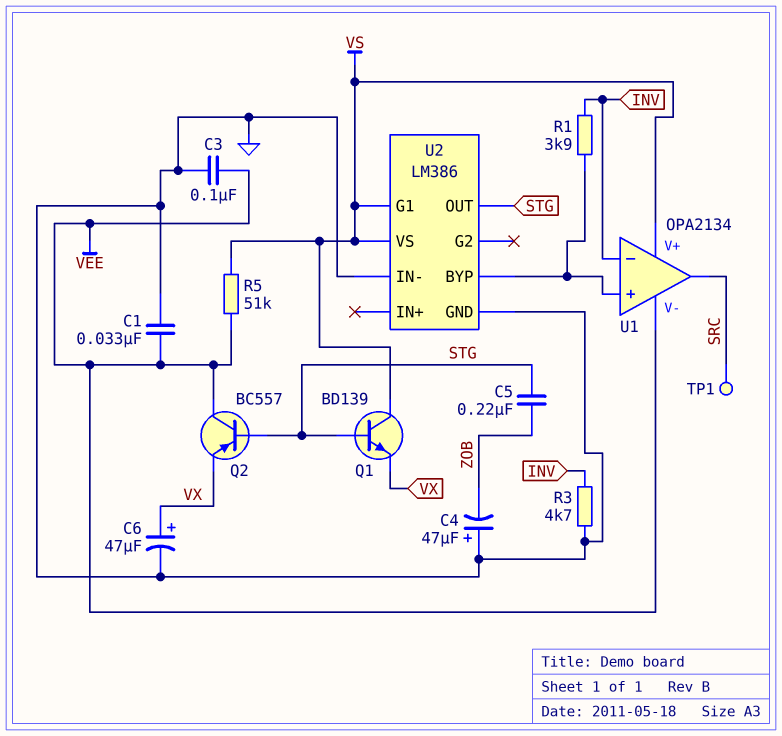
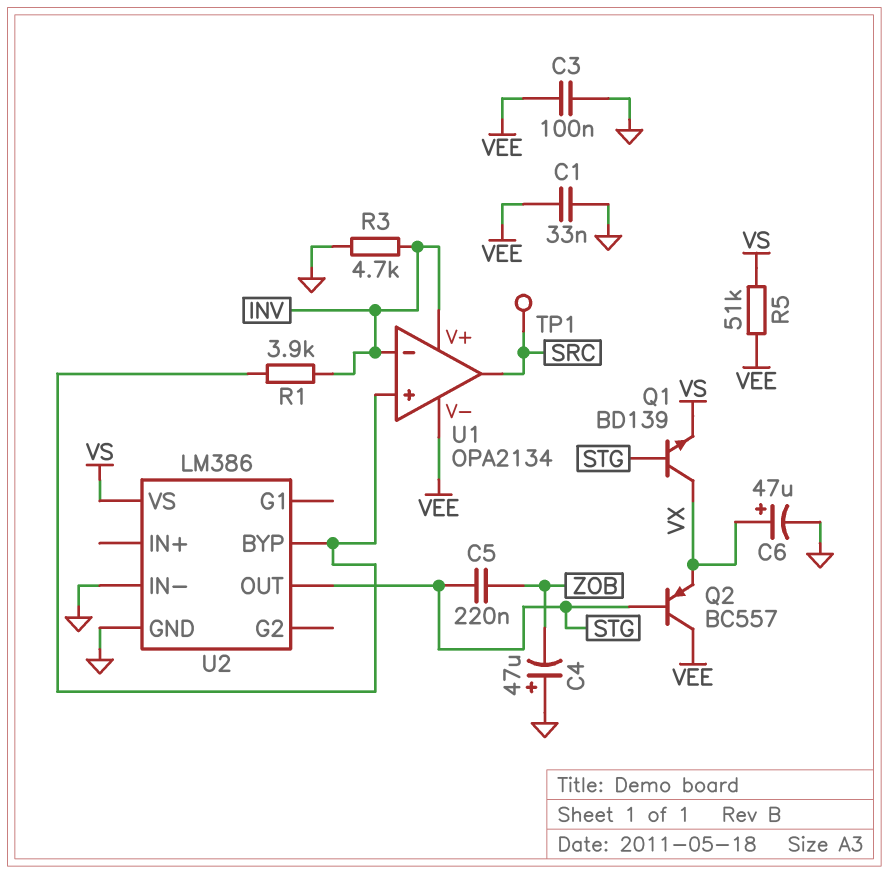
Q1: NPN BD139 (B STG, C VS, E VX) -> NPN BD139 (B STG, C VX, E VS)
U1 pin V+: VS -> INV
U2 pin G1: VS -> none

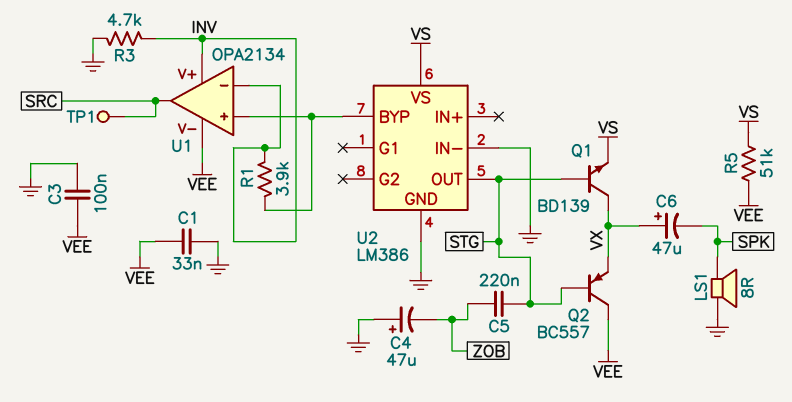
C6: 47uF (plus VX, minus GND) -> 47uF (plus VX, minus SPK)
LS1: none -> speaker 8R (GND, SPK)

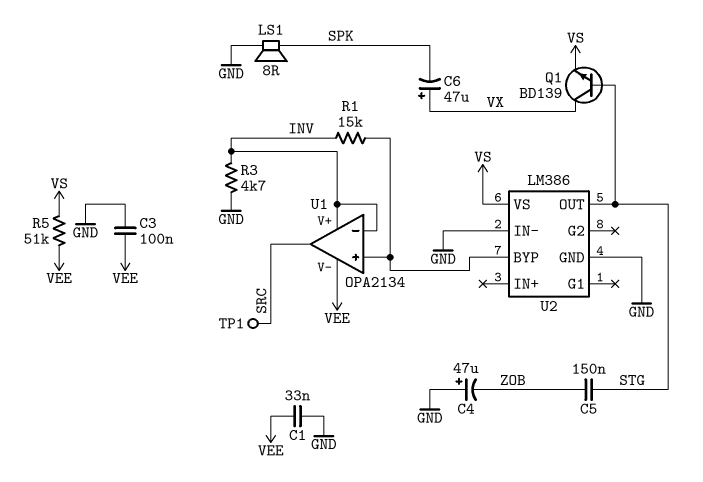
C5: 220nF (STG, ZOB) -> 150nF (STG, ZOB)
Q2: PNP BC557 (B STG, C VEE, E VX) -> none
R1: 3.9k (INV, U1/in+) -> 15k (INV, U1/in+)

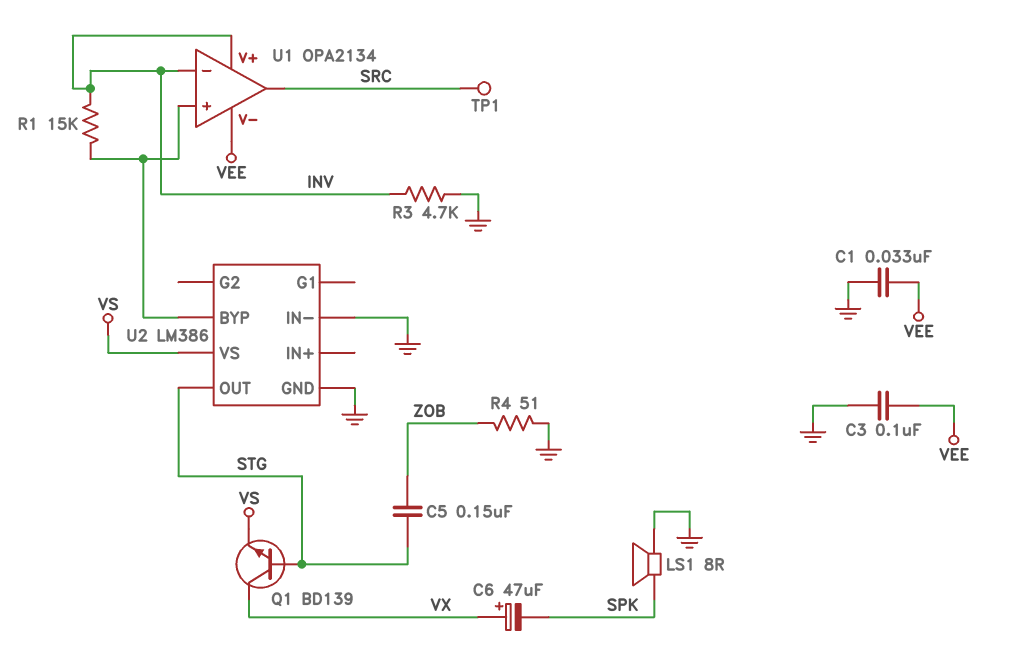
C4: 47uF (plus GND, minus ZOB) -> none
R4: none -> 51 (GND, ZOB)
R5: 51k (VEE, VS) -> none

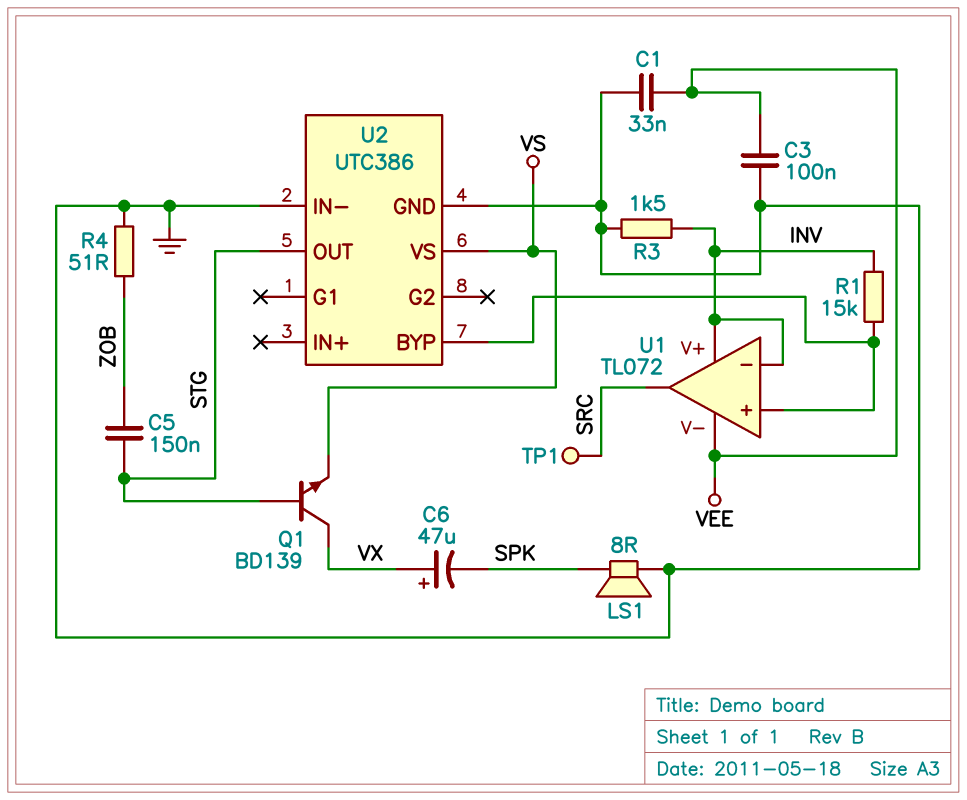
R3: 4.7k (GND, INV) -> 1.5k (GND, INV)
U1: OPA2134 -> TL072
U2: LM386 -> UTC386

